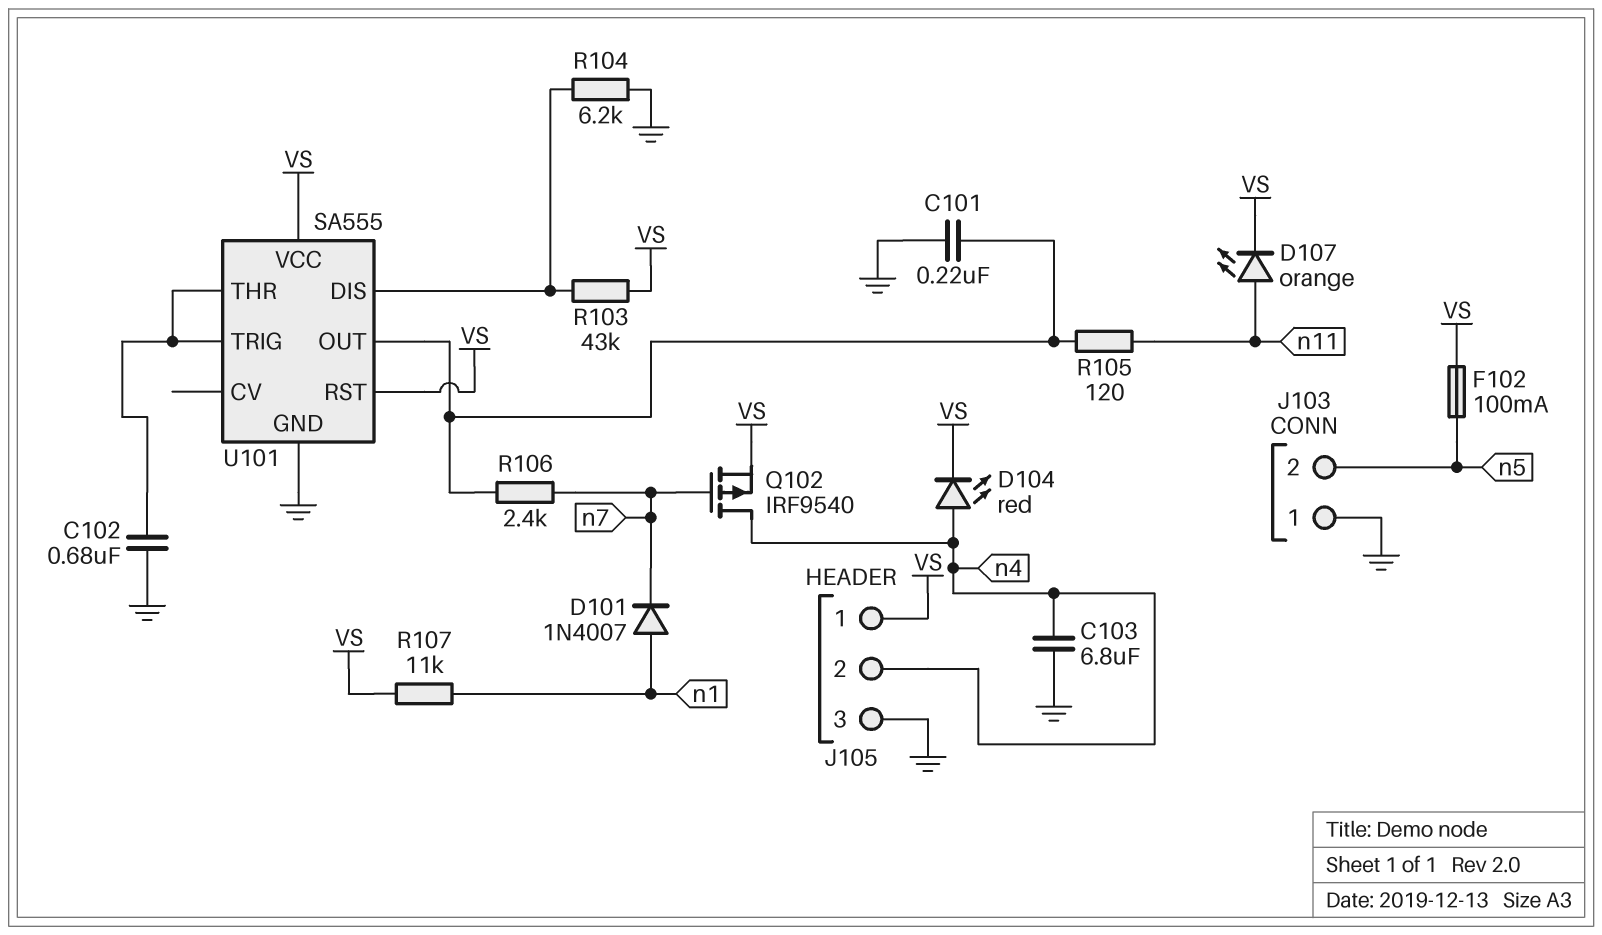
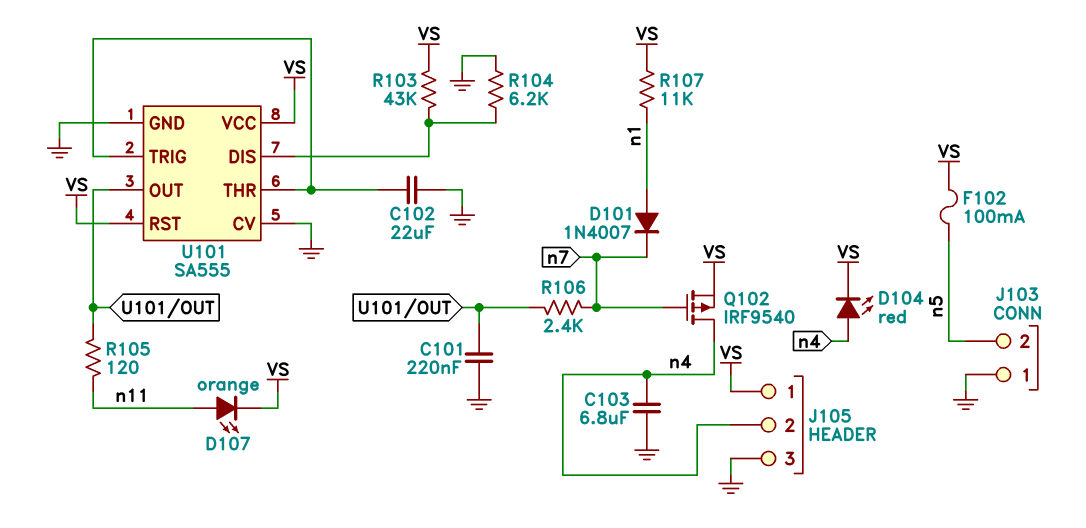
C102: 680nF (GND, U101/THR) -> 22uF (GND, U101/THR)
U101 pin CV: none -> GND

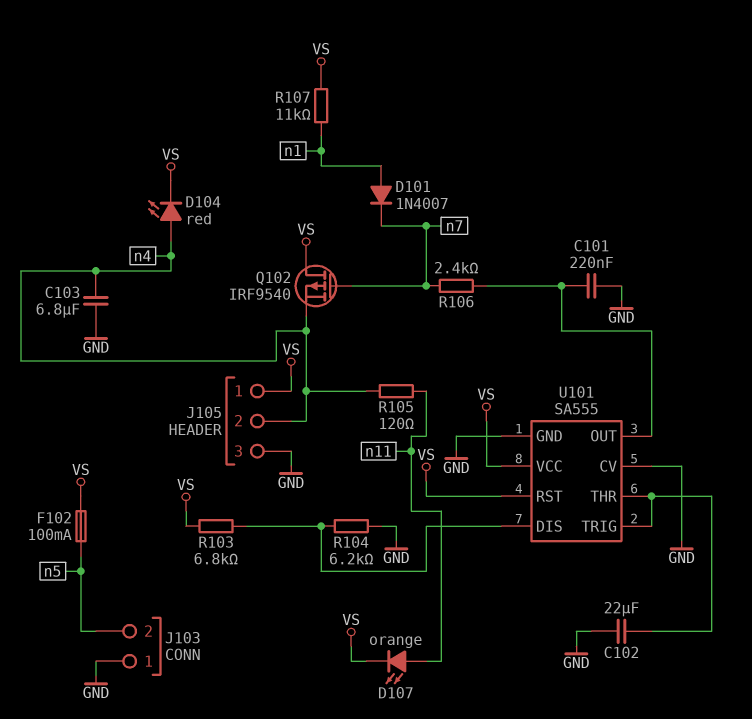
Q102: PMOS IRF9540 (G n7, D n4, S VS) -> PMOS IRF9540 (G n7, D VS, S n4)
R103: 43k (U101/DIS, VS) -> 6.8k (U101/DIS, VS)
R105: 120 (U101/OUT, n11) -> 120 (n4, n11)

